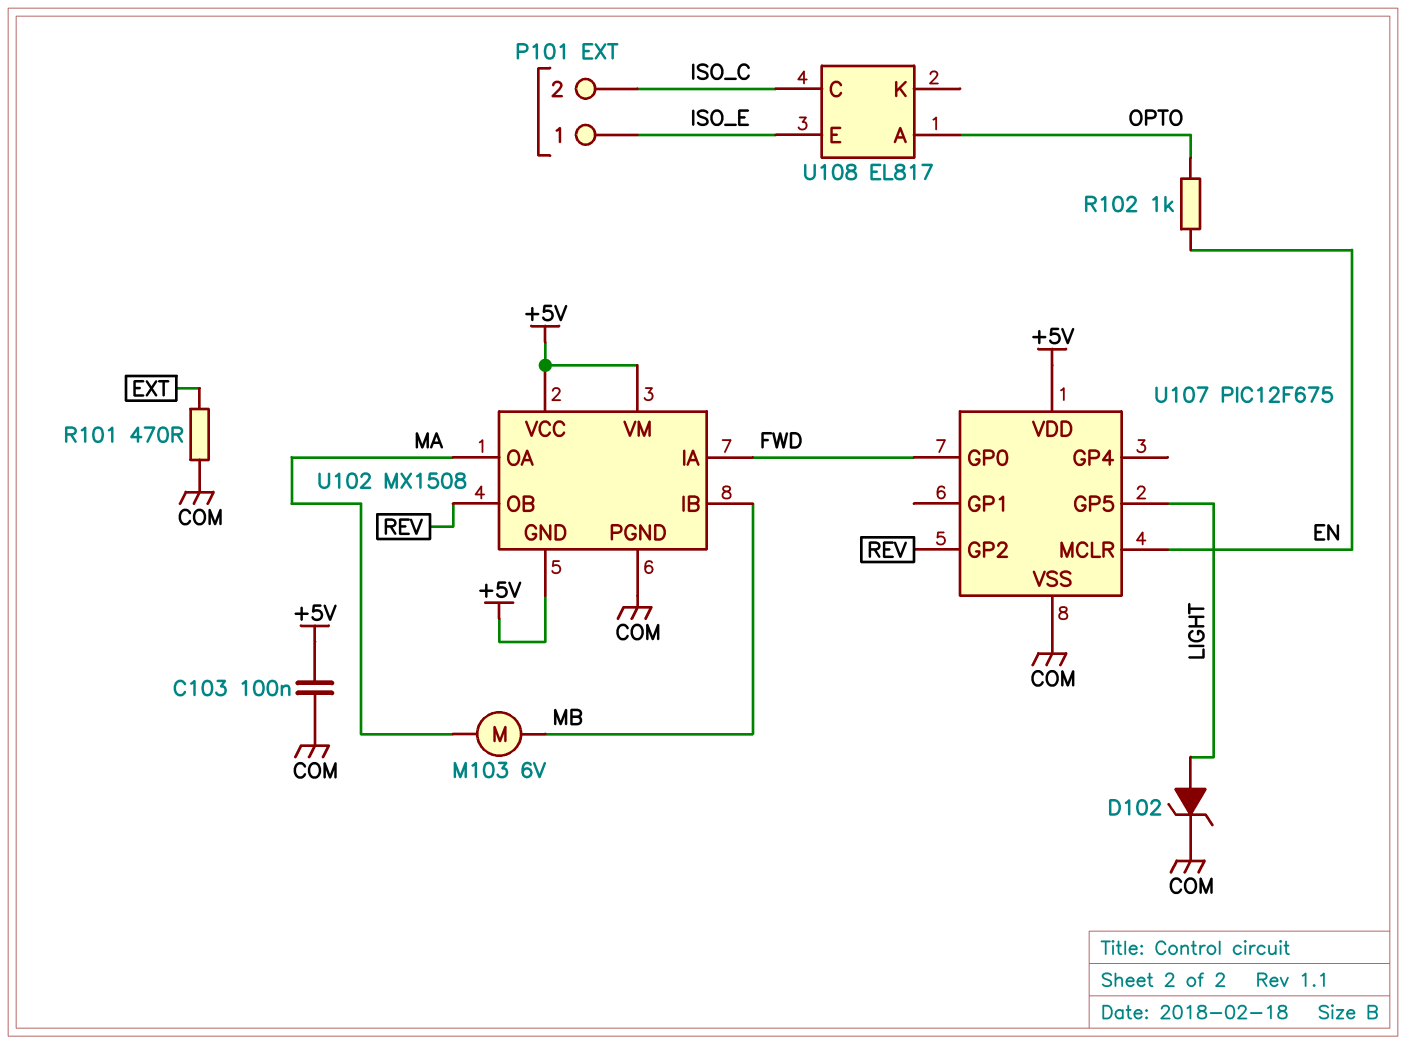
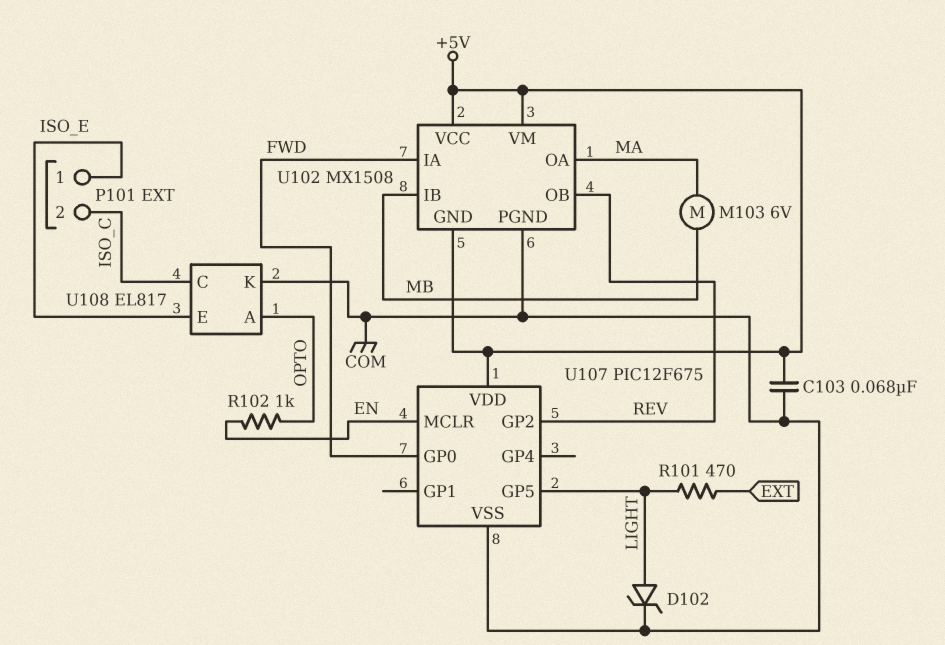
C103: 100nF (+5V, COM) -> 68nF (+5V, COM)
R101: 470 (COM, EXT) -> 470 (EXT, LIGHT)
U108 pin K: none -> COM

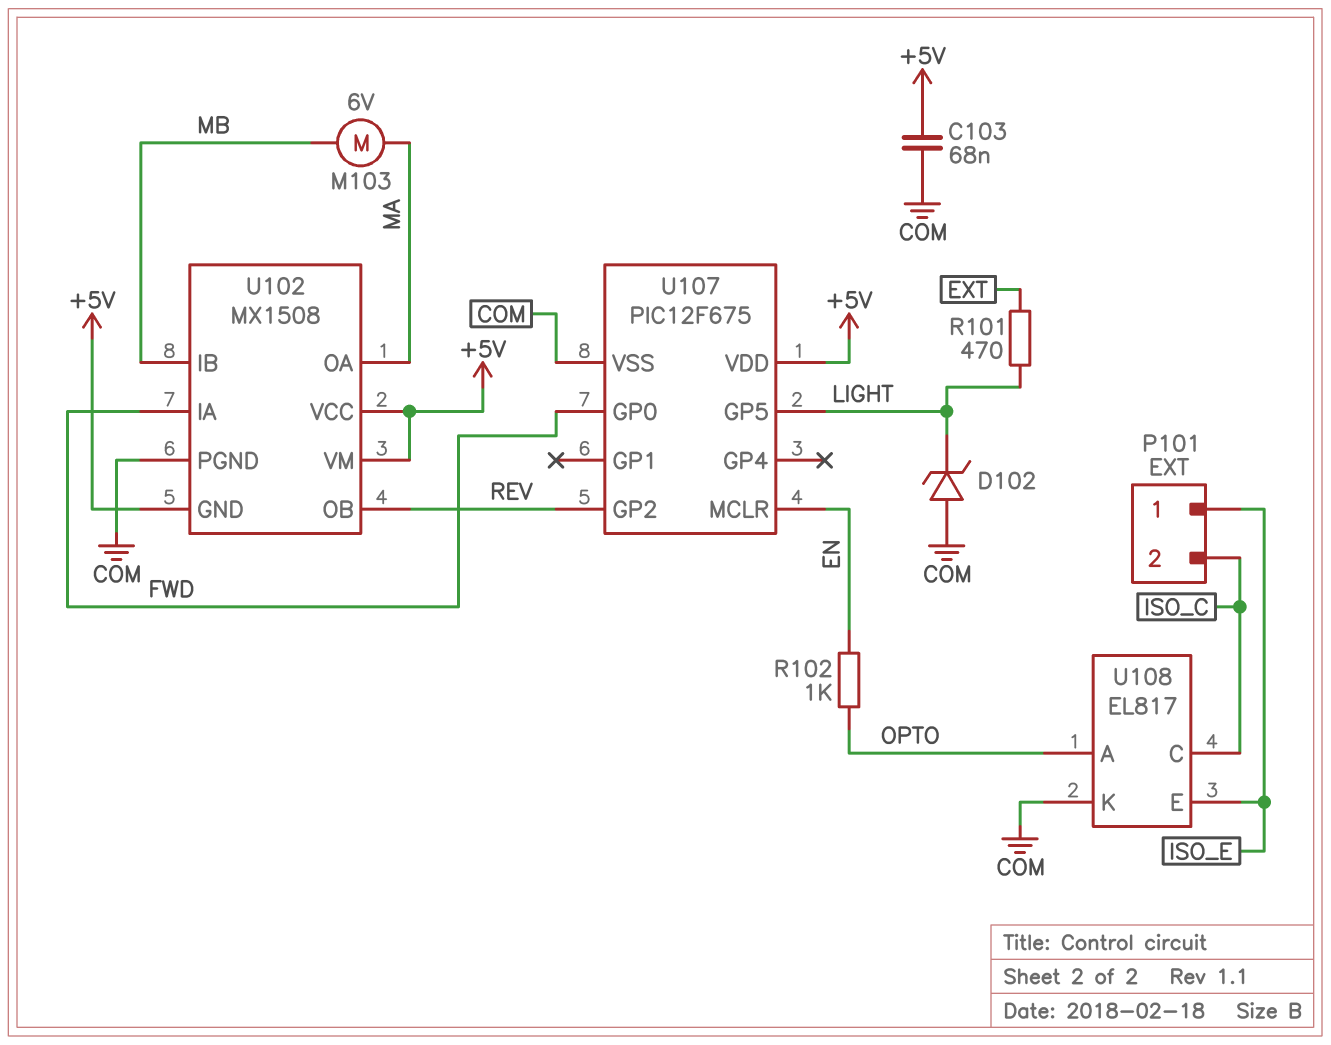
D102: zener (A LIGHT, K COM) -> zener (A COM, K LIGHT)

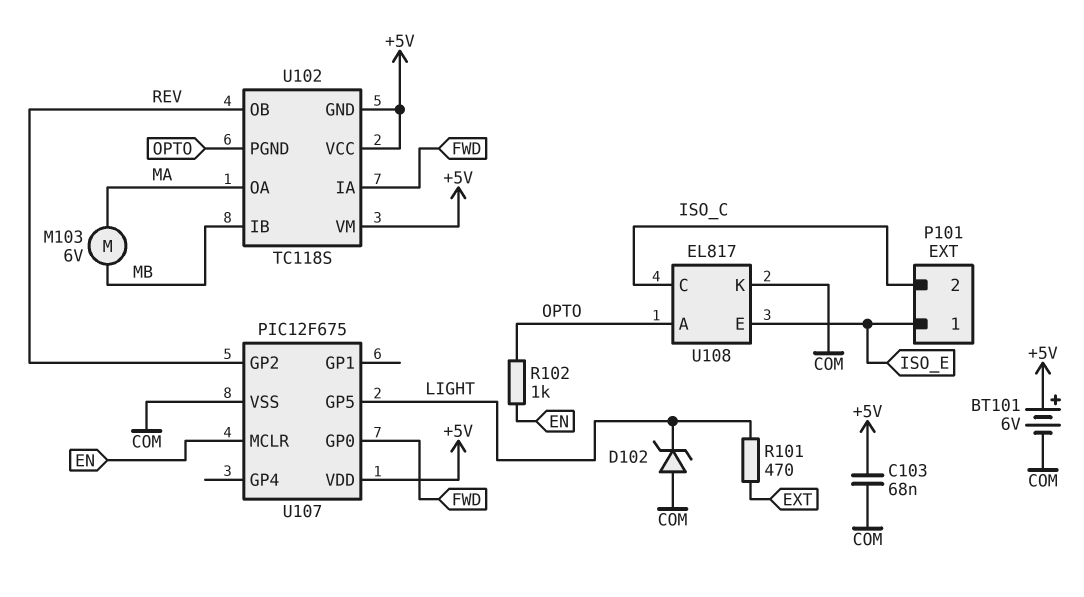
BT101: none -> 6V (plus +5V, minus COM)
U102: MX1508 -> TC118S
U102 pin PGND: COM -> OPTO

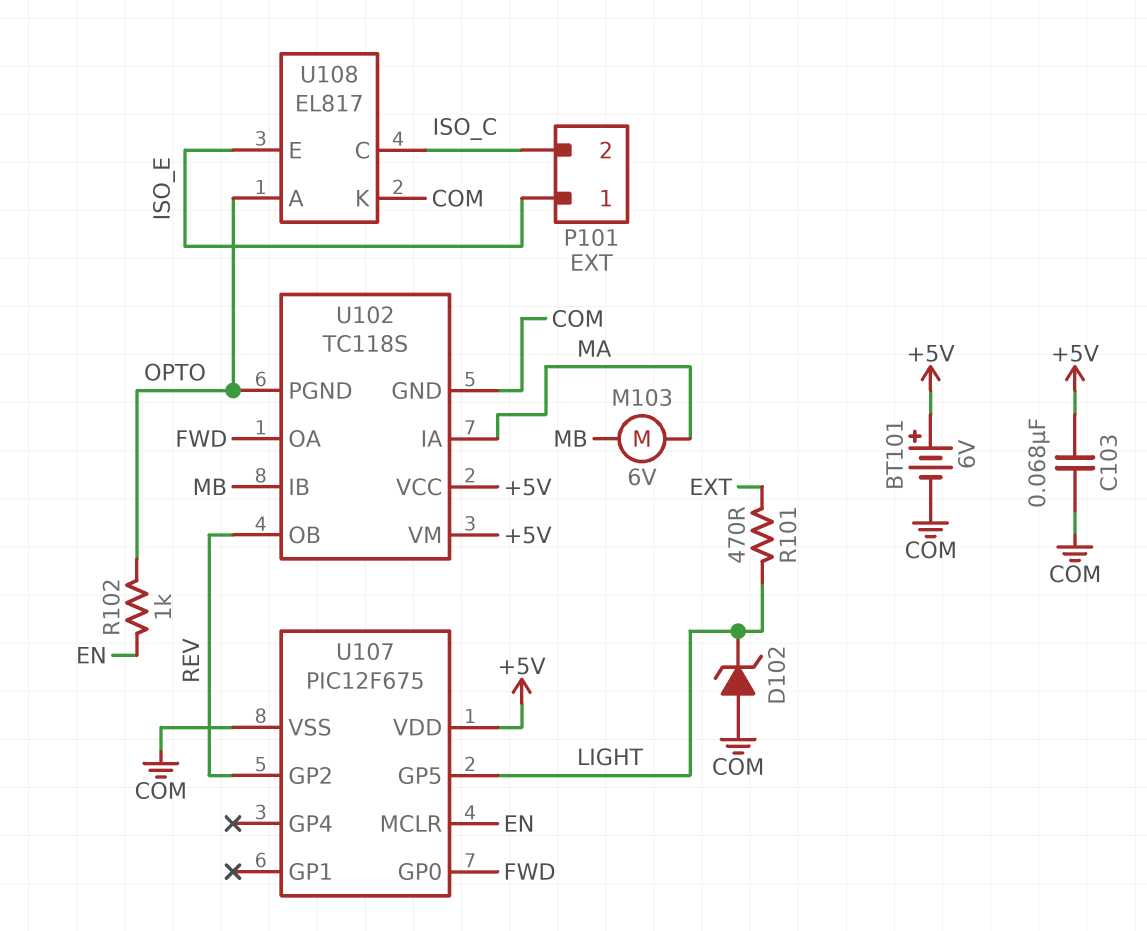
U102 pin GND: +5V -> COM
U102 pin IA: FWD -> MA
U102 pin OA: MA -> FWD

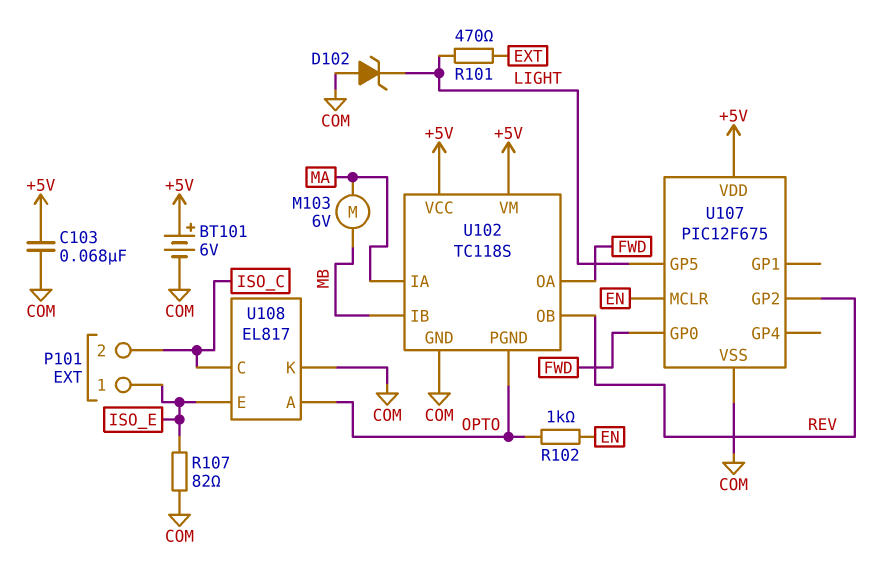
R107: none -> 82 (COM, ISO_E)

